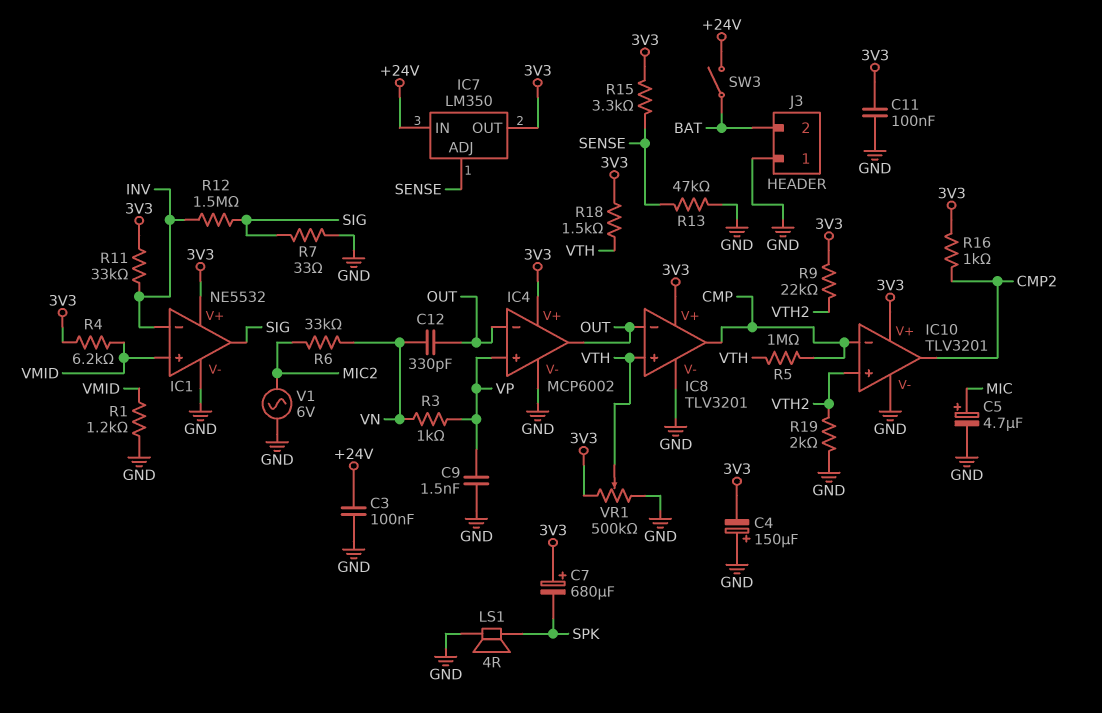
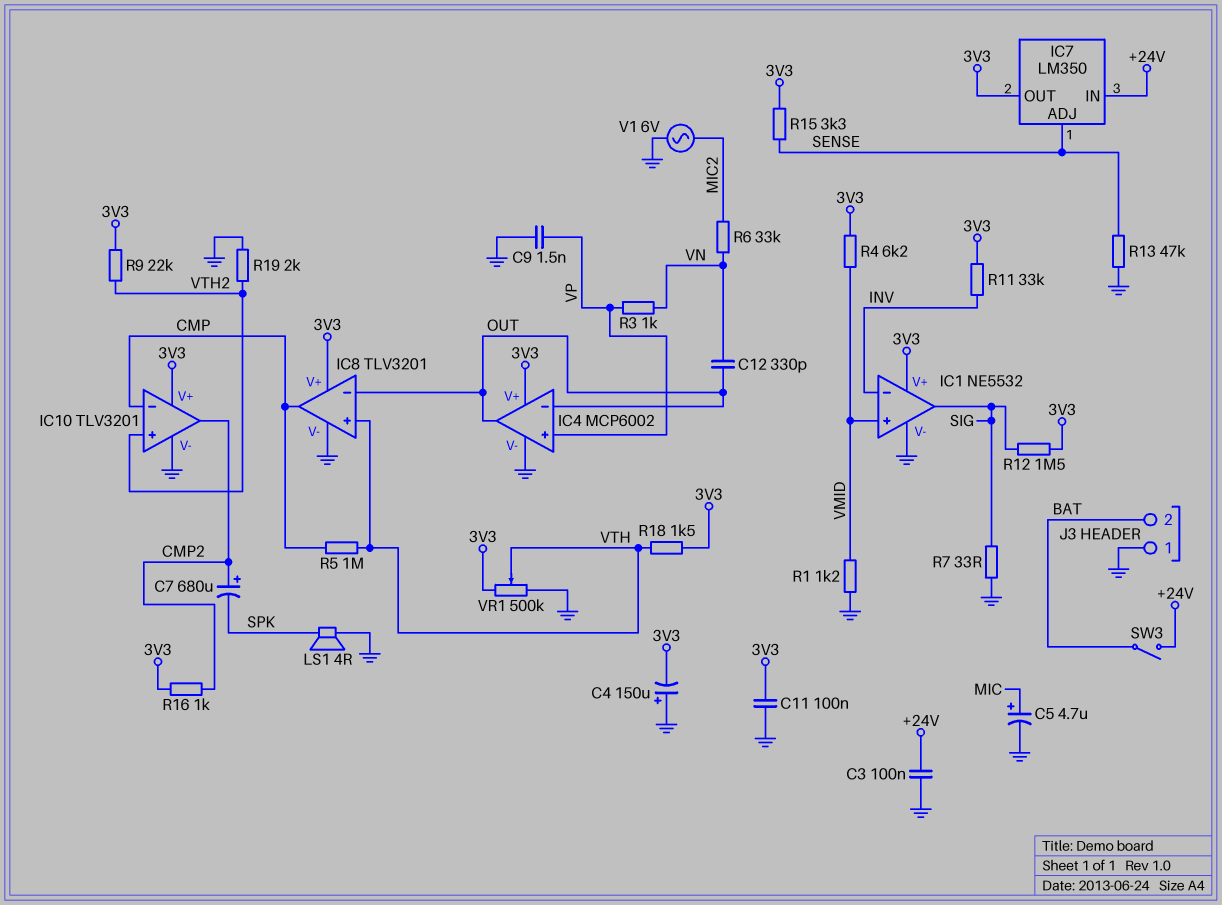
C7: 680uF (plus 3V3, minus SPK) -> 680uF (plus CMP2, minus SPK)
R12: 1.5M (INV, SIG) -> 1.5M (3V3, SIG)

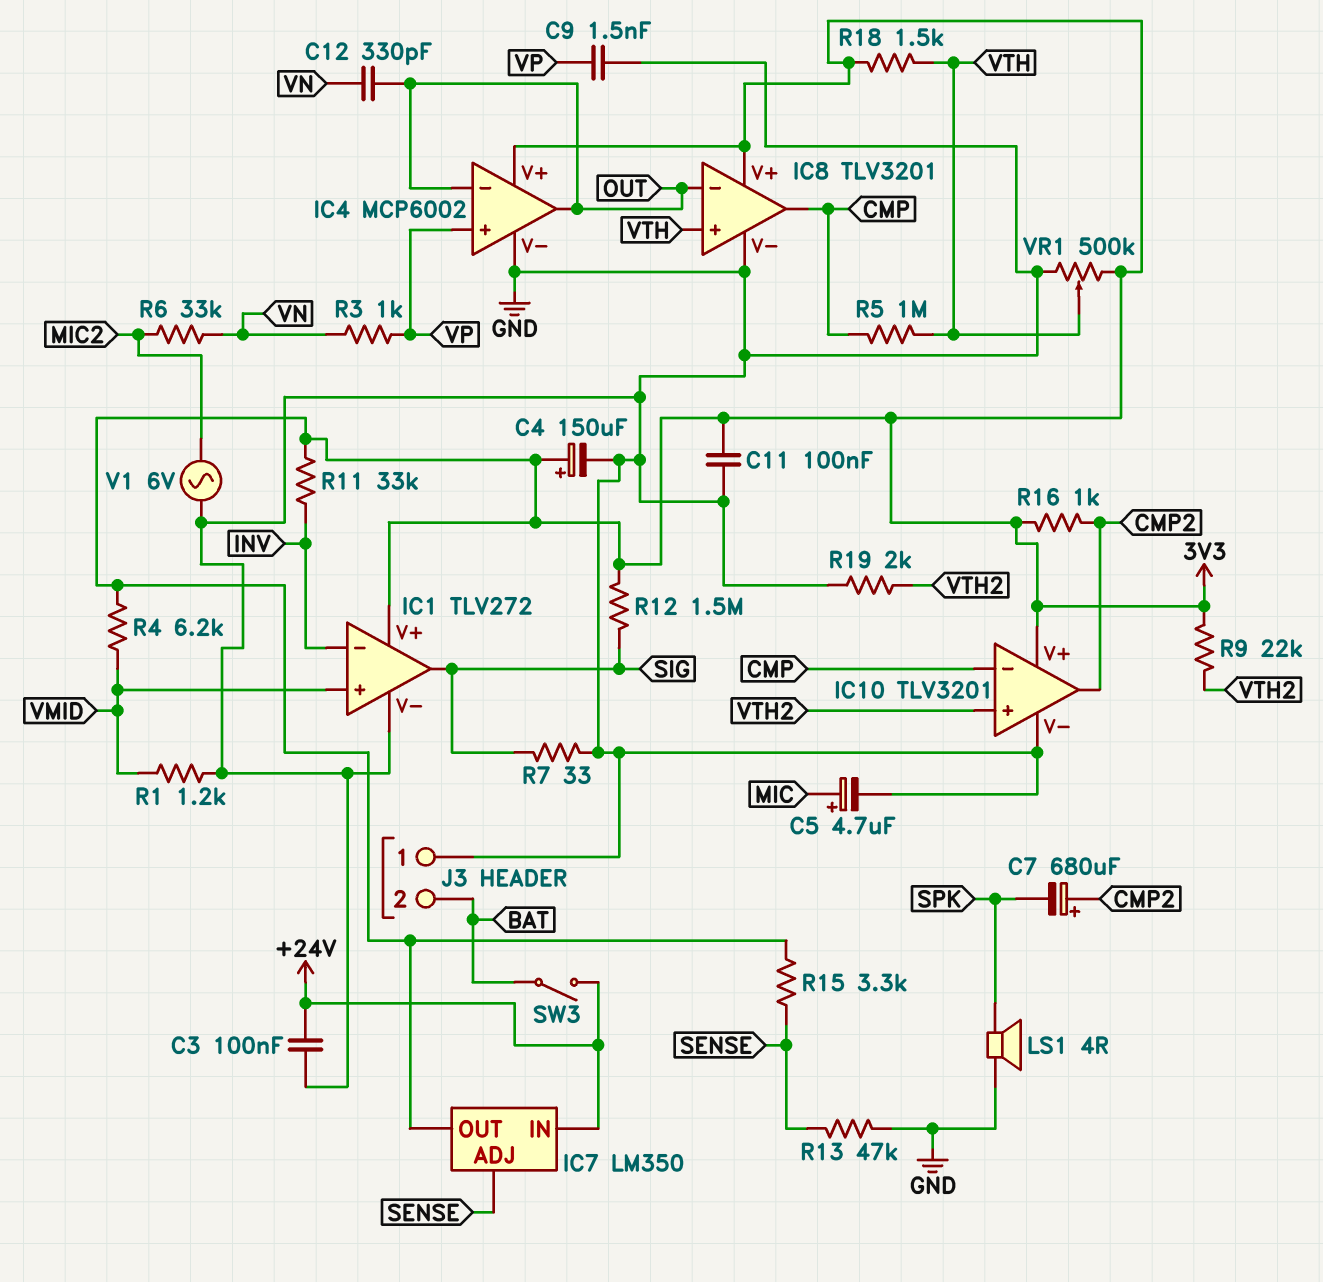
C4: 150uF (plus GND, minus 3V3) -> 150uF (plus 3V3, minus GND)
IC1: NE5532 -> TLV272

